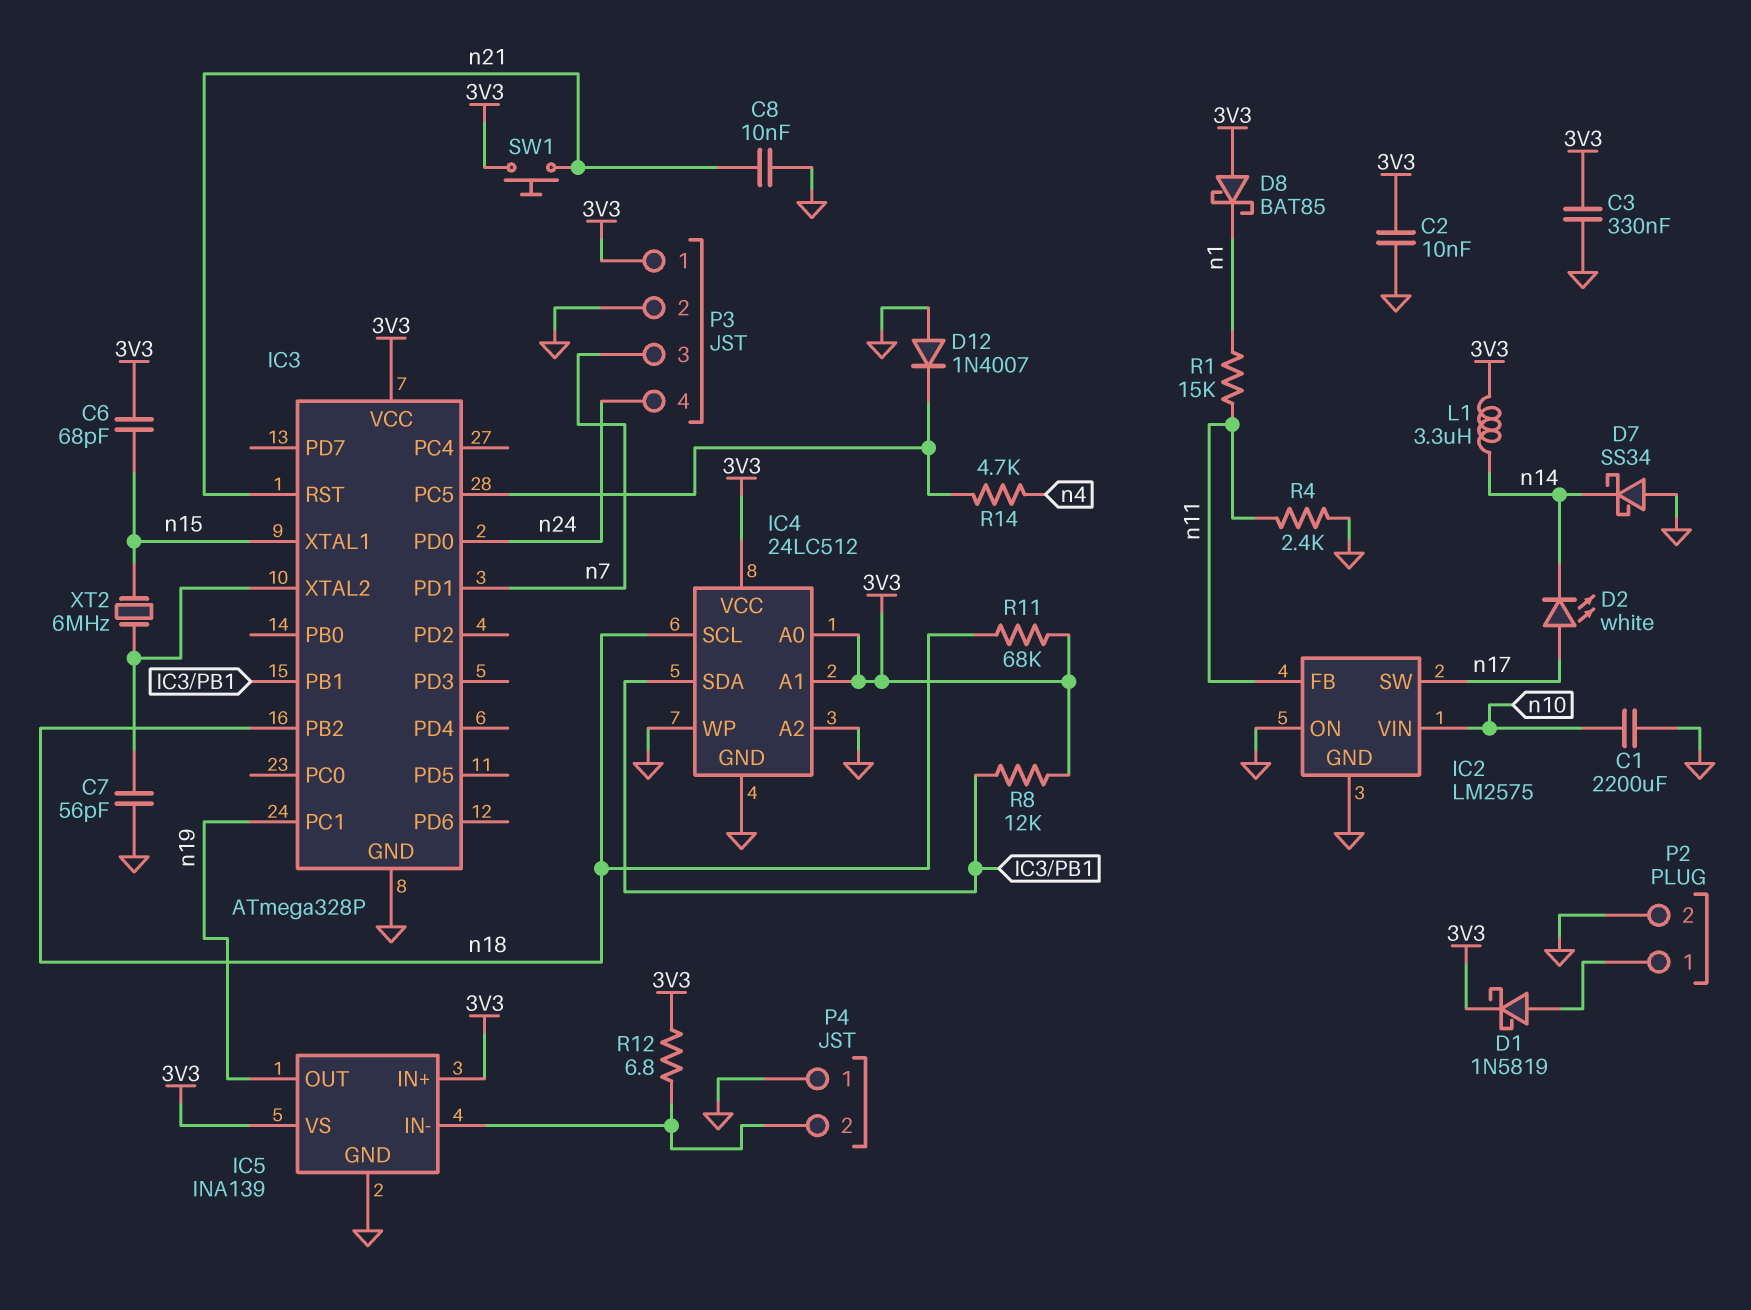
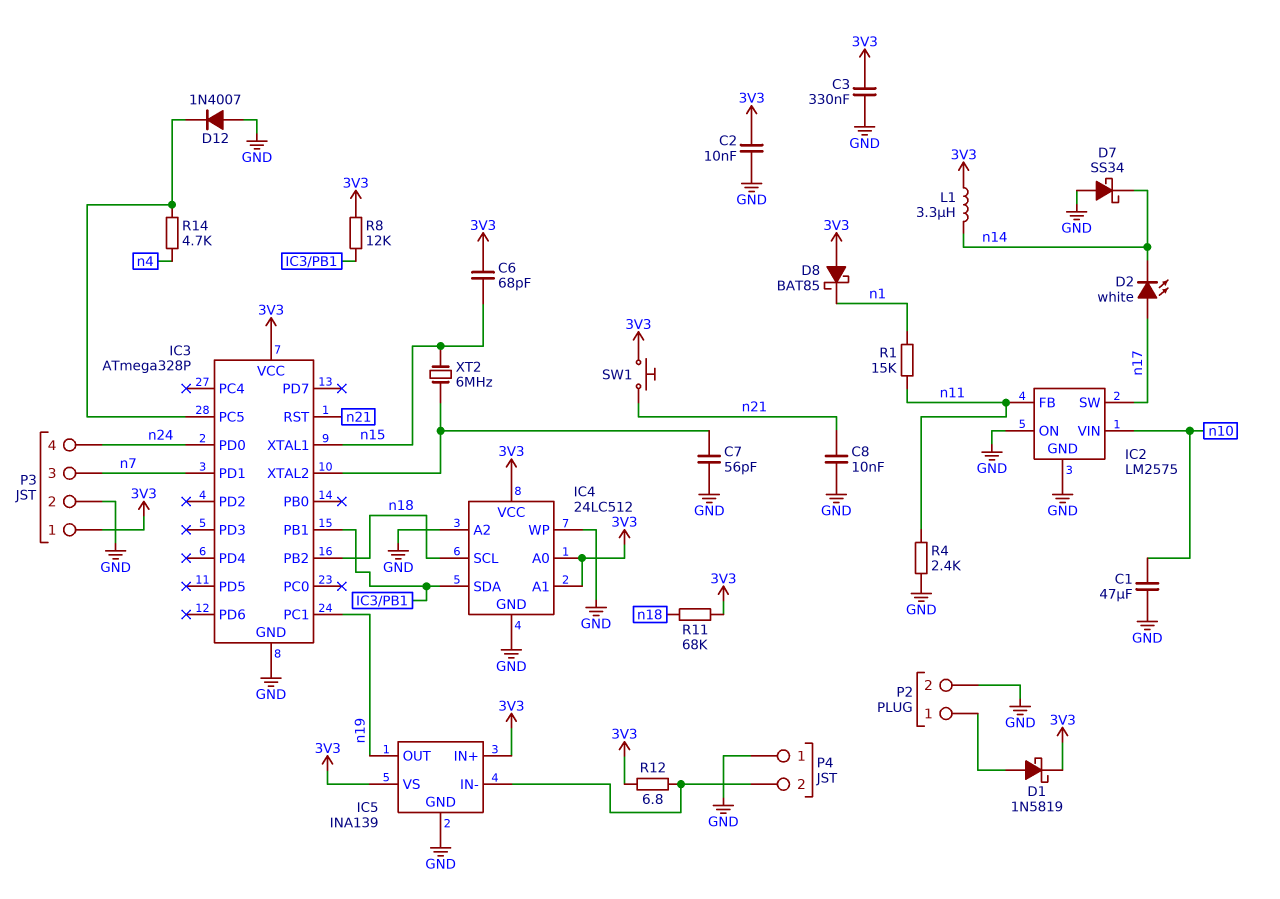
C1: 2200uF (GND, n10) -> 47uF (GND, n10)

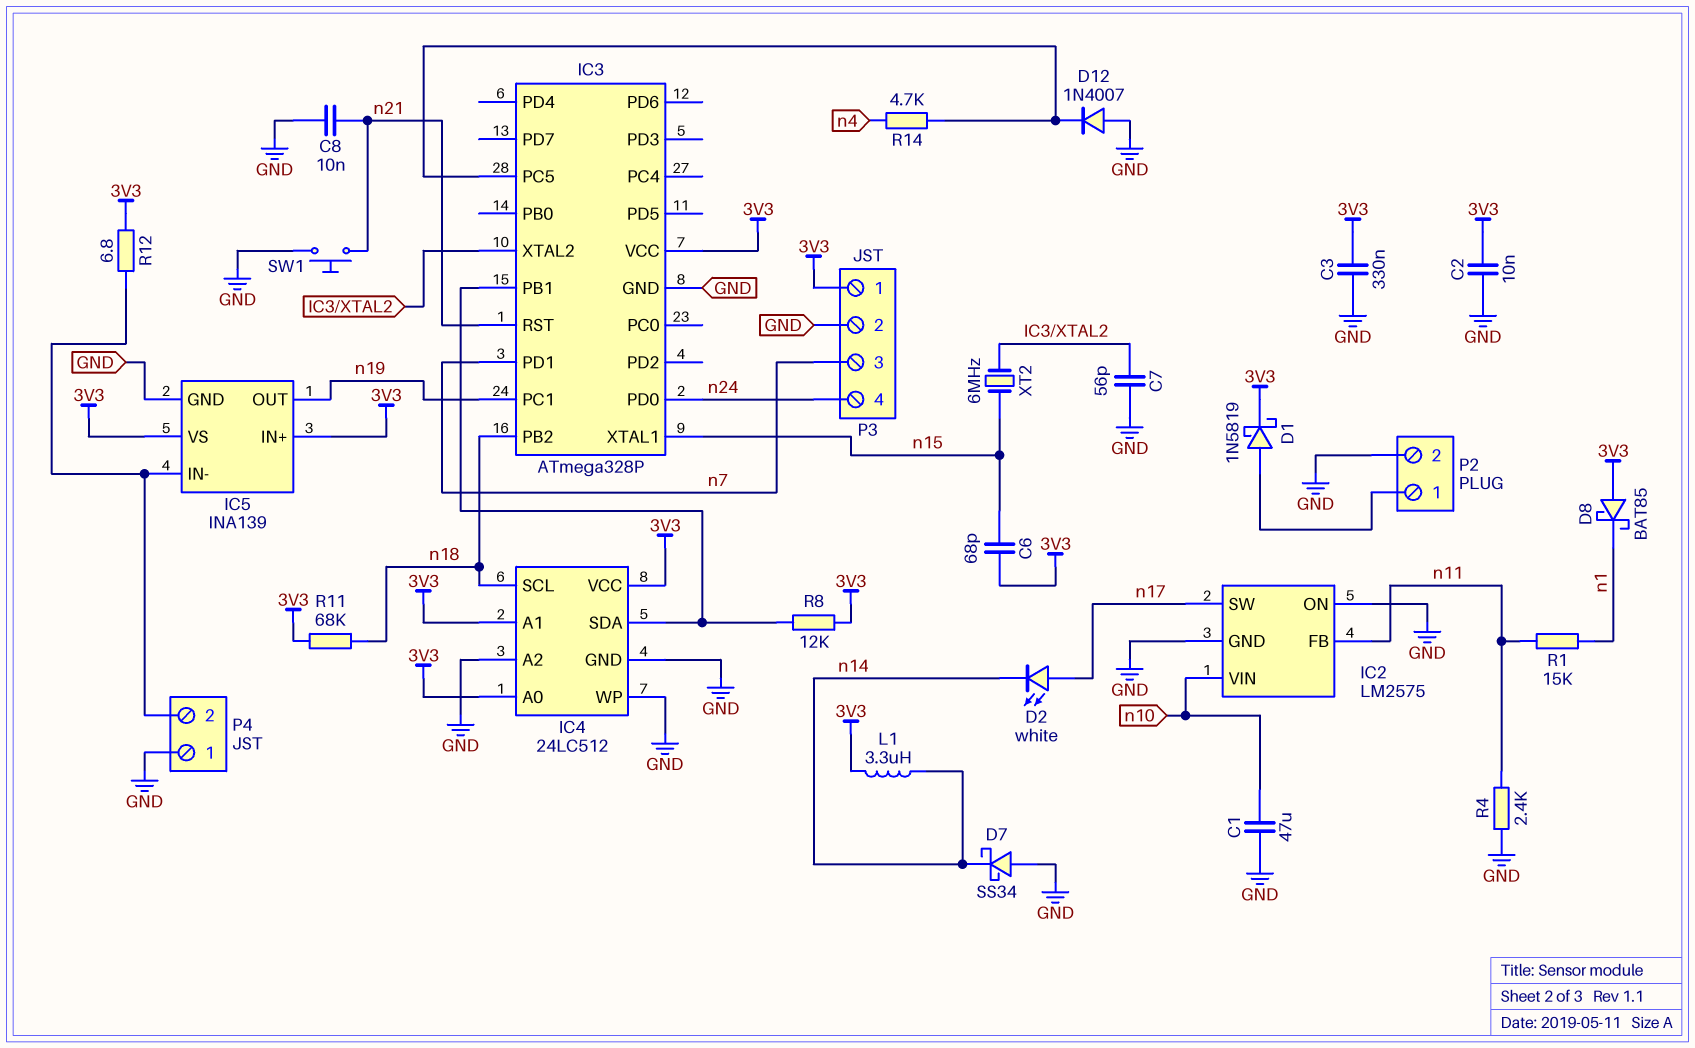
SW1: button (3V3, n21) -> button (GND, n21)

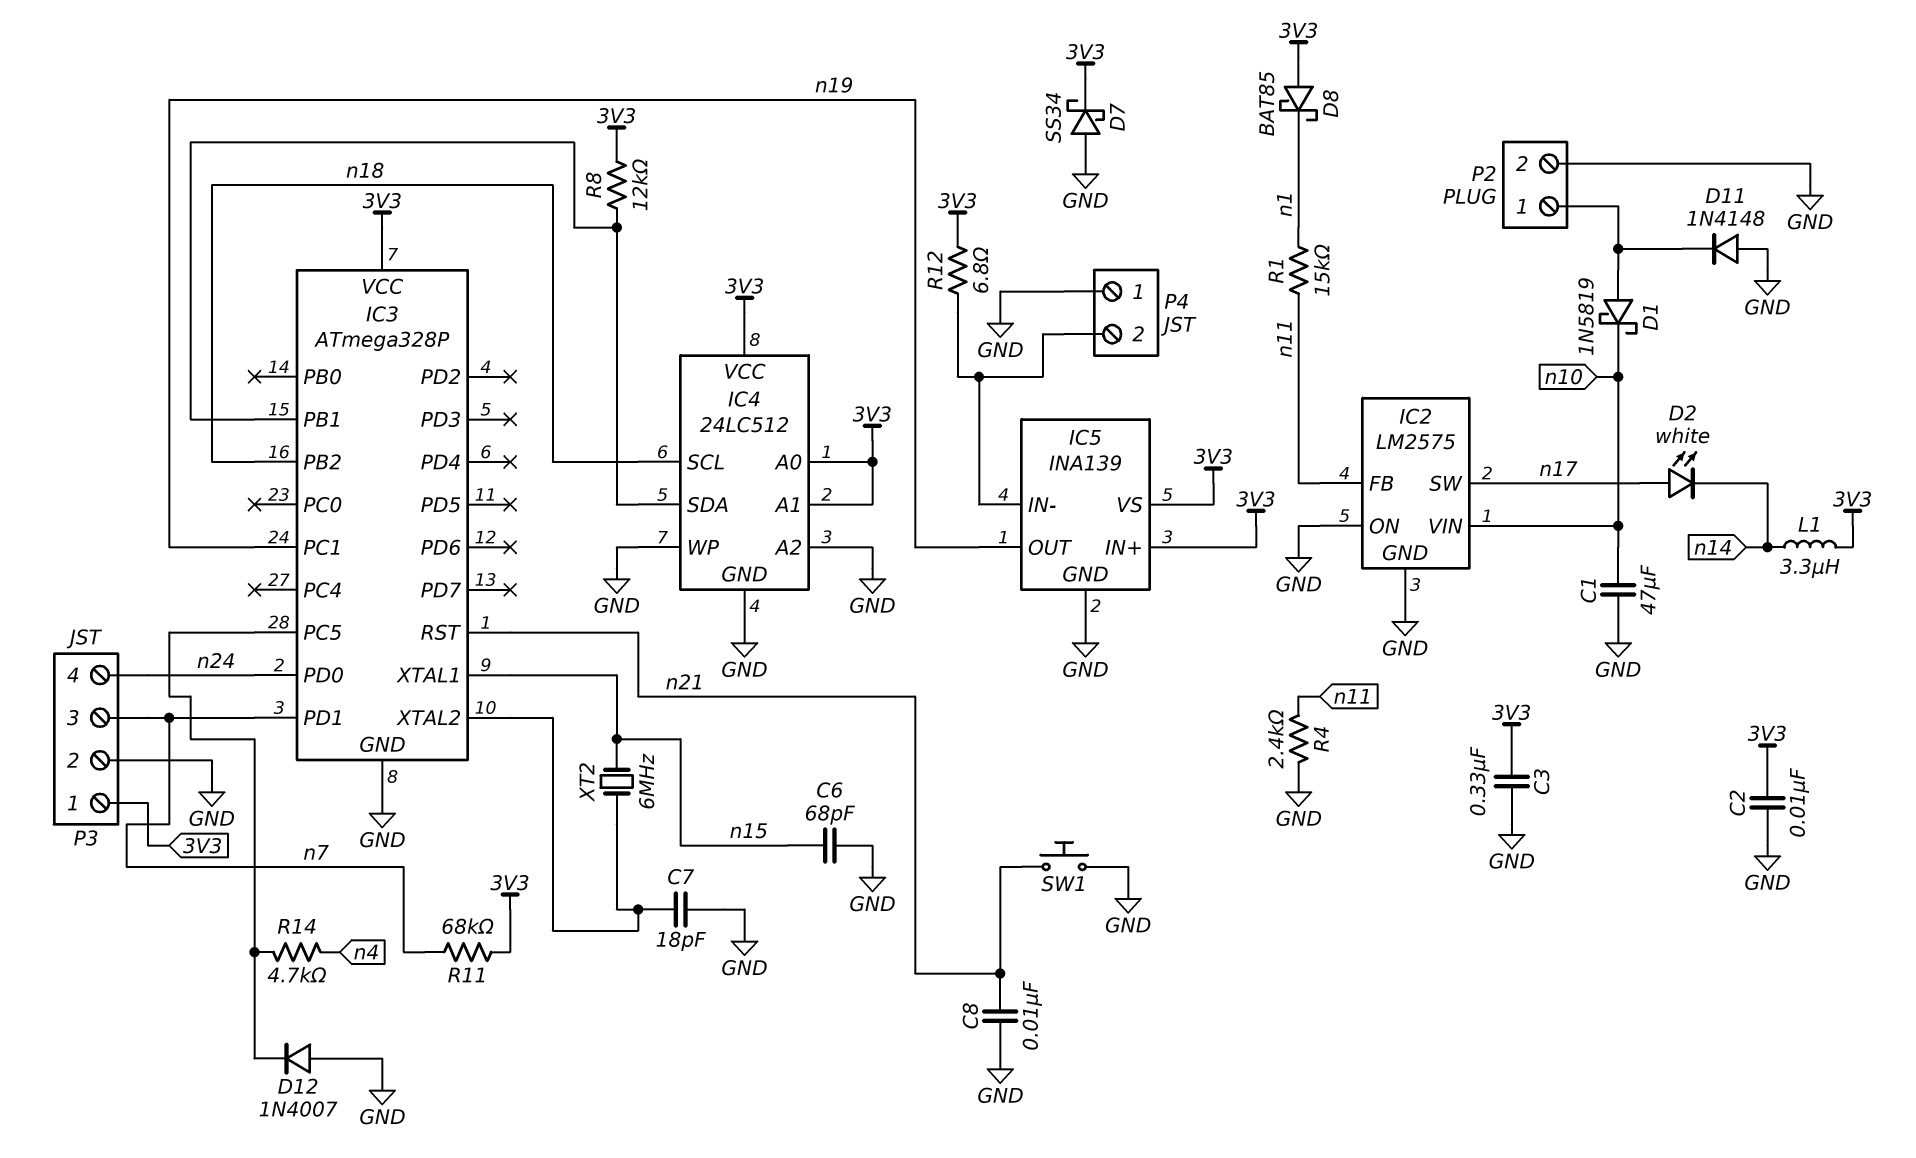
C6: 68pF (3V3, n15) -> 68pF (GND, n15)
C7: 56pF (GND, IC3/XTAL2) -> 18pF (GND, IC3/XTAL2)
D1: schottky 1N5819 (A P2/1, K 3V3) -> schottky 1N5819 (A P2/1, K n10)
D7: schottky SS34 (A GND, K n14) -> schottky SS34 (A GND, K 3V3)
D11: none -> diode 1N4148 (A GND, K P2/1)
R11: 68k (3V3, n18) -> 68k (3V3, n7)

